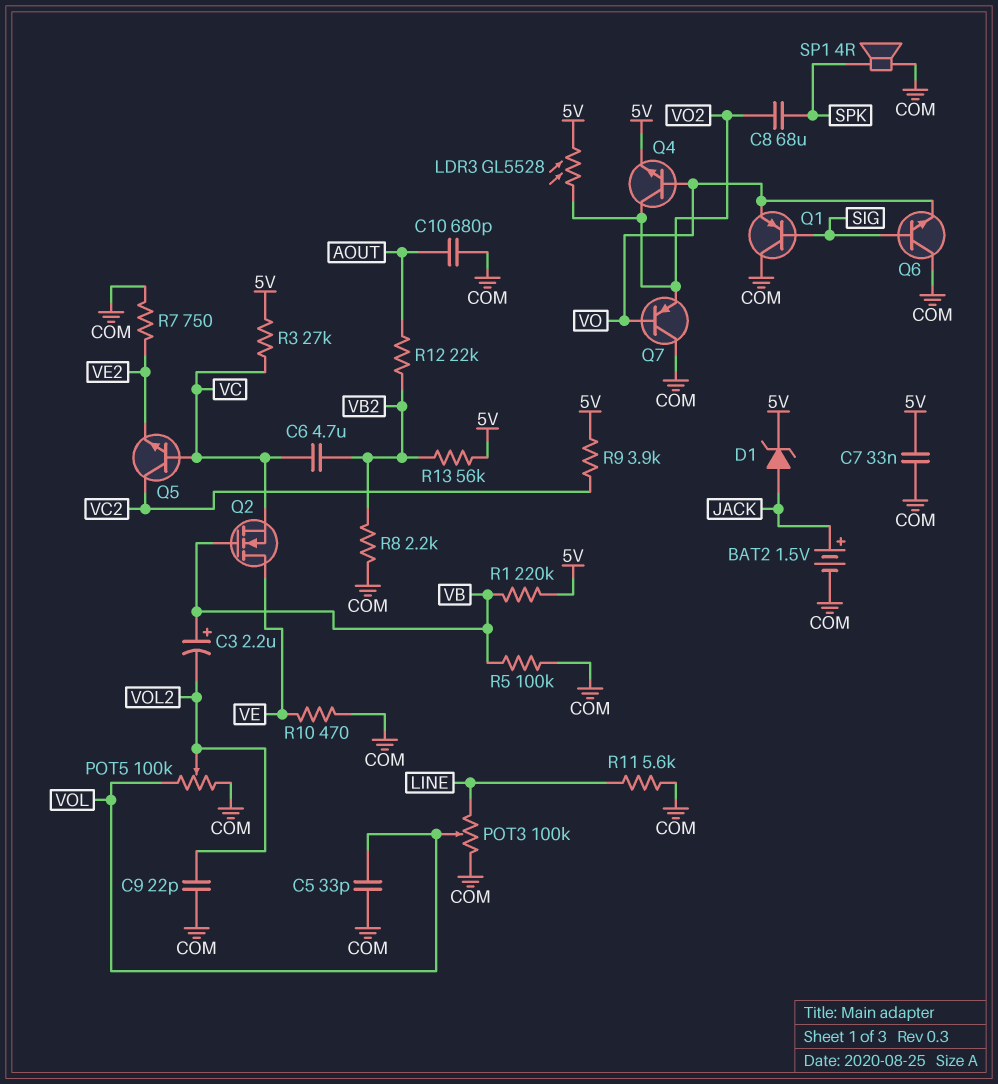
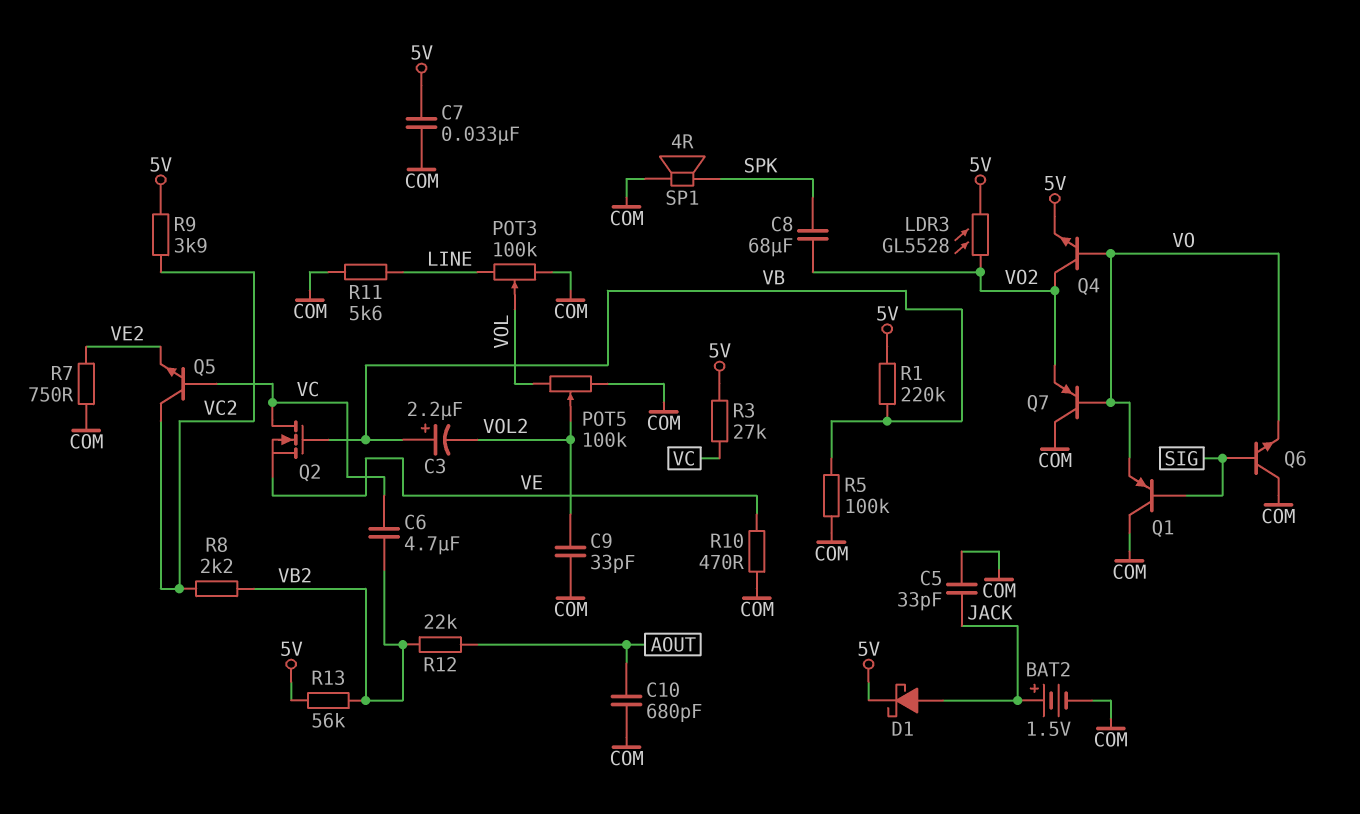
C5: 33pF (COM, VOL) -> 33pF (COM, JACK)
C9: 22pF (COM, VOL2) -> 33pF (COM, VOL2)
D1: zener (A JACK, K 5V) -> schottky (A JACK, K 5V)
Q2: NMOS (G VB, D VE, S VC) -> NMOS (G VB, D VC, S VE)
R8: 2.2k (COM, VB2) -> 2.2k (VB2, VC2)

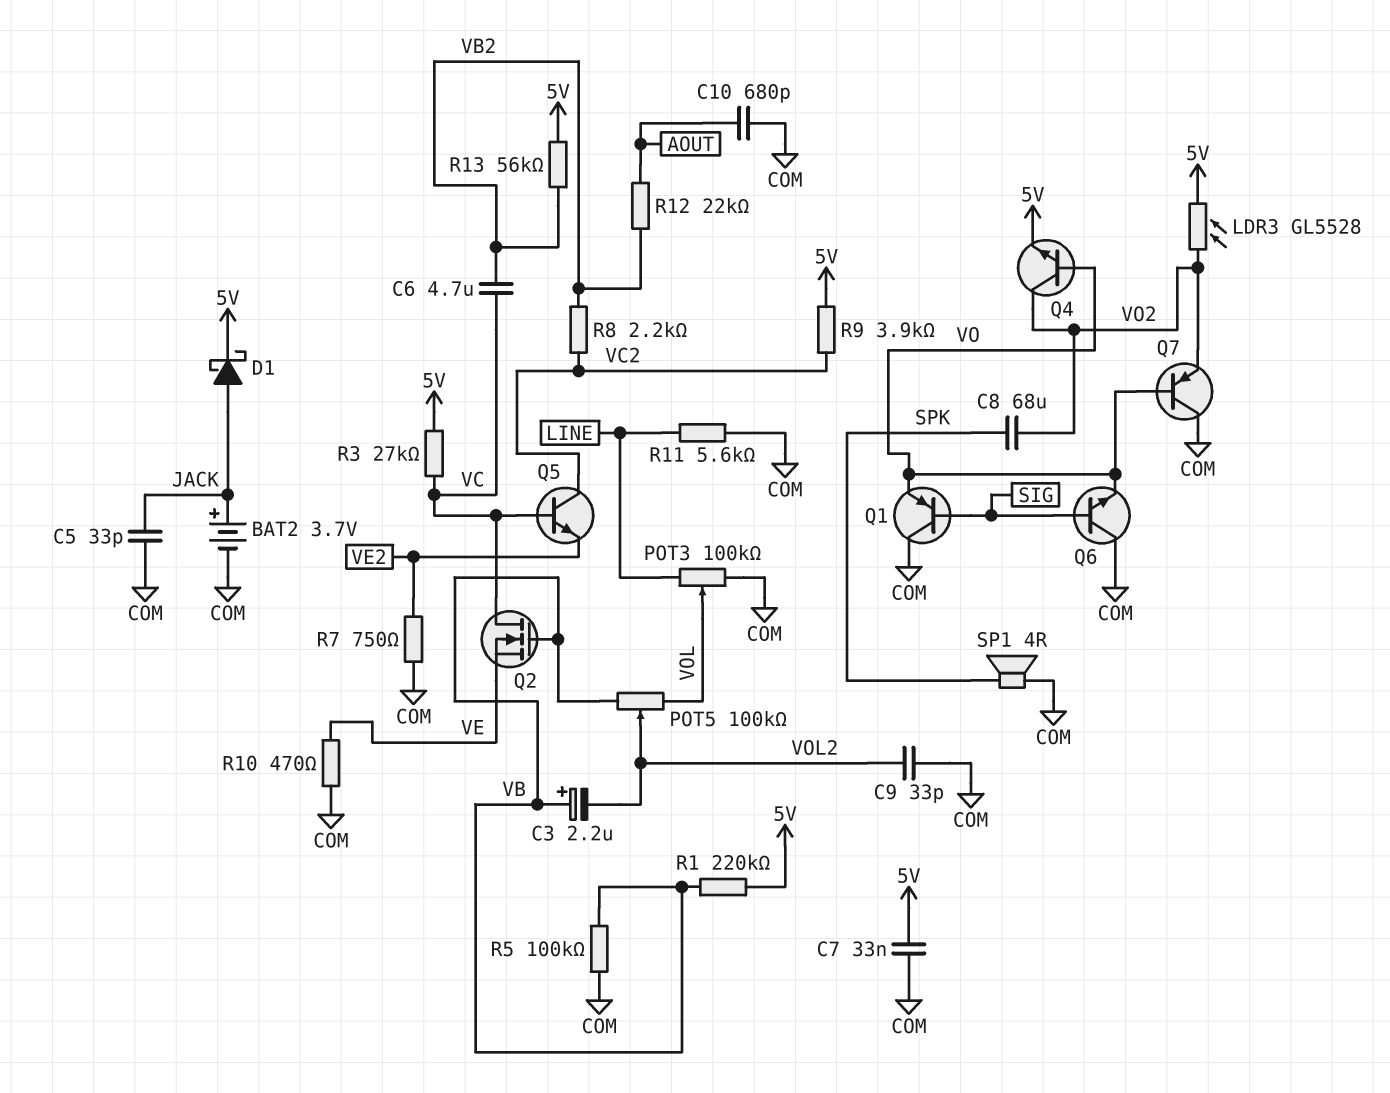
BAT2: 1.5V (plus JACK, minus COM) -> 3.7V (plus JACK, minus COM)
POT5: 100k (COM, VOL, wiper VOL2) -> 100k (VB, VOL, wiper VOL2)

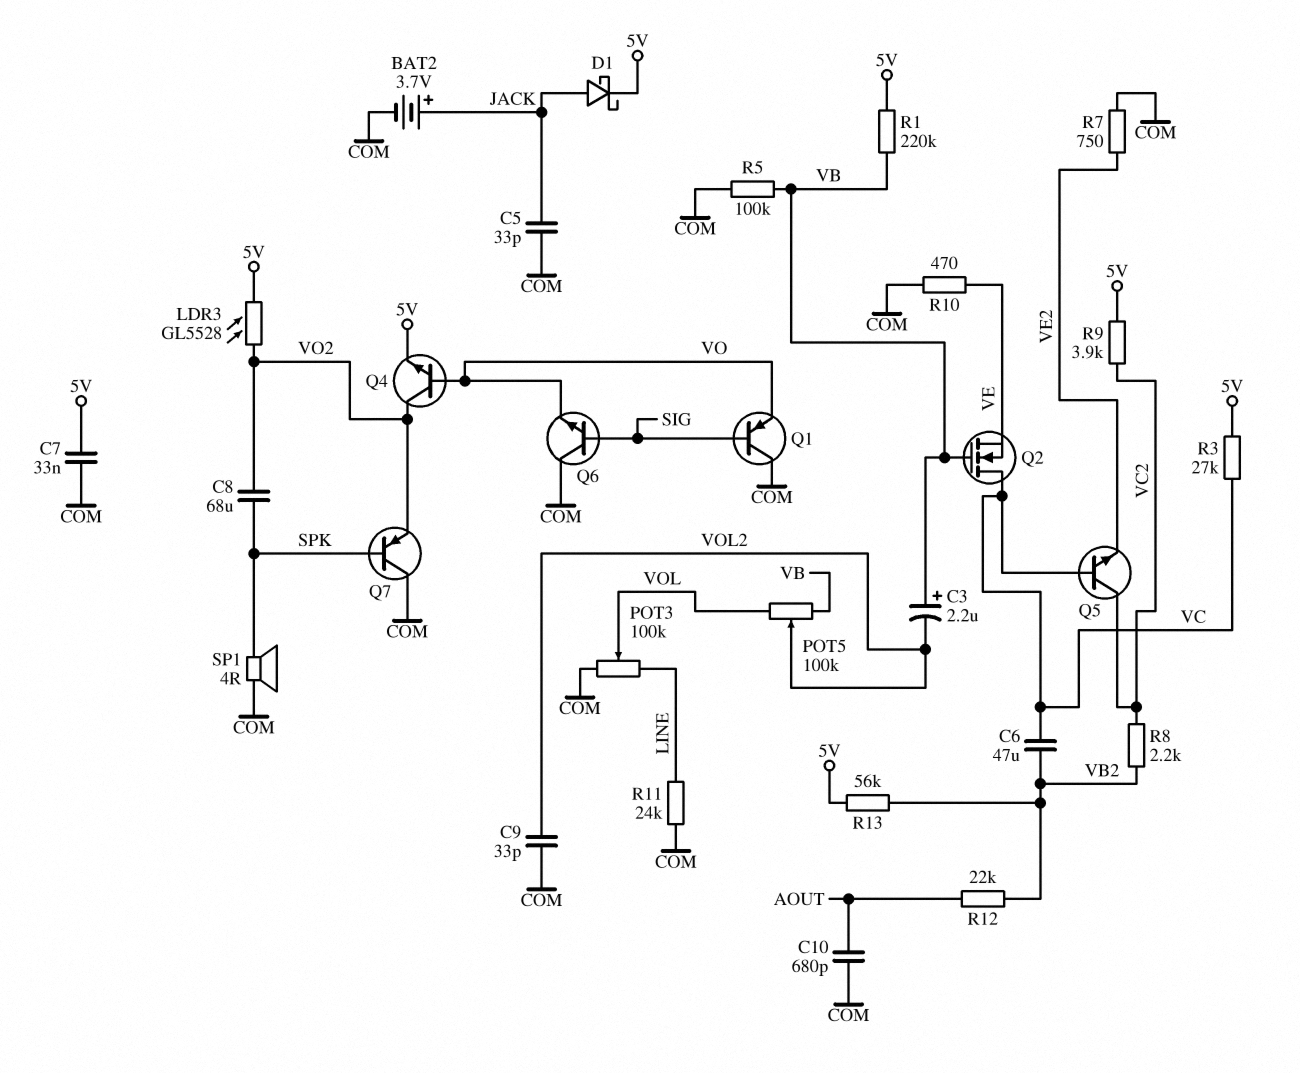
C6: 4.7uF (VB2, VC) -> 47uF (VB2, VC)
Q7: PNP (B VO, C COM, E VO2) -> PNP (B SPK, C COM, E VO2)
R11: 5.6k (COM, LINE) -> 24k (COM, LINE)

